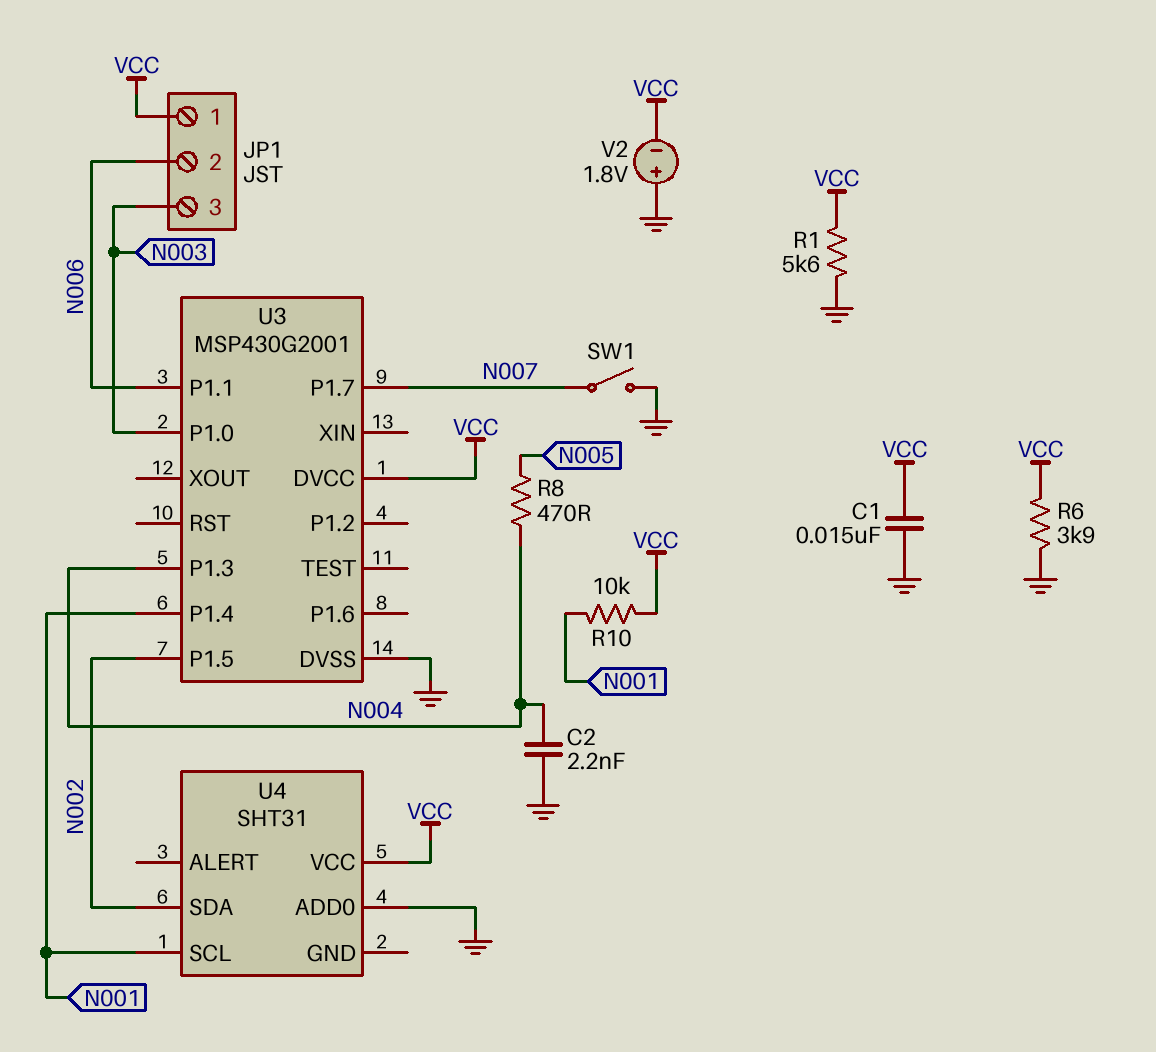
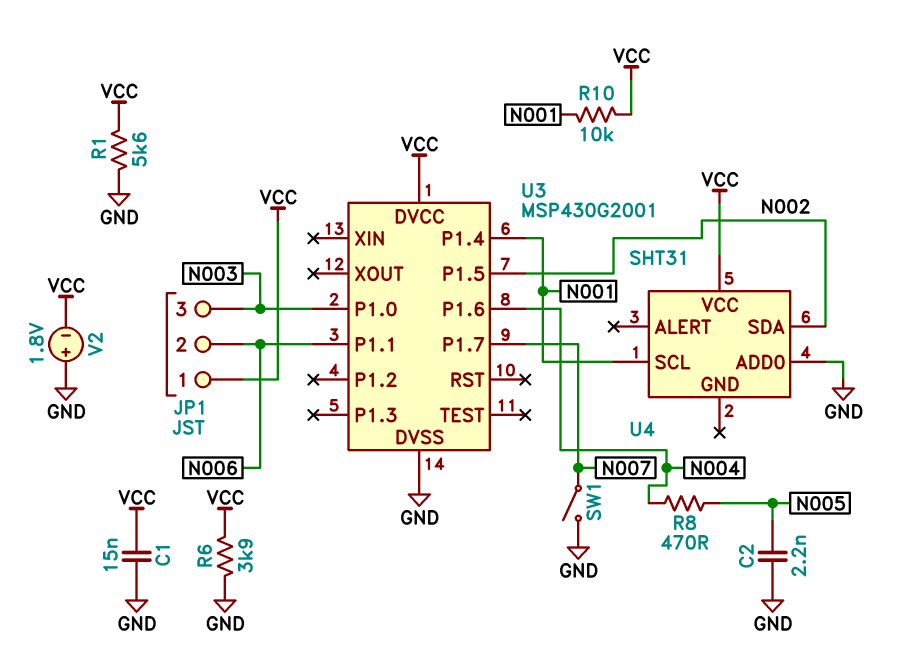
C2: 2.2nF (GND, N004) -> 2.2nF (GND, N005)
U3 pin P1.3: N004 -> none
U3 pin P1.6: none -> N004

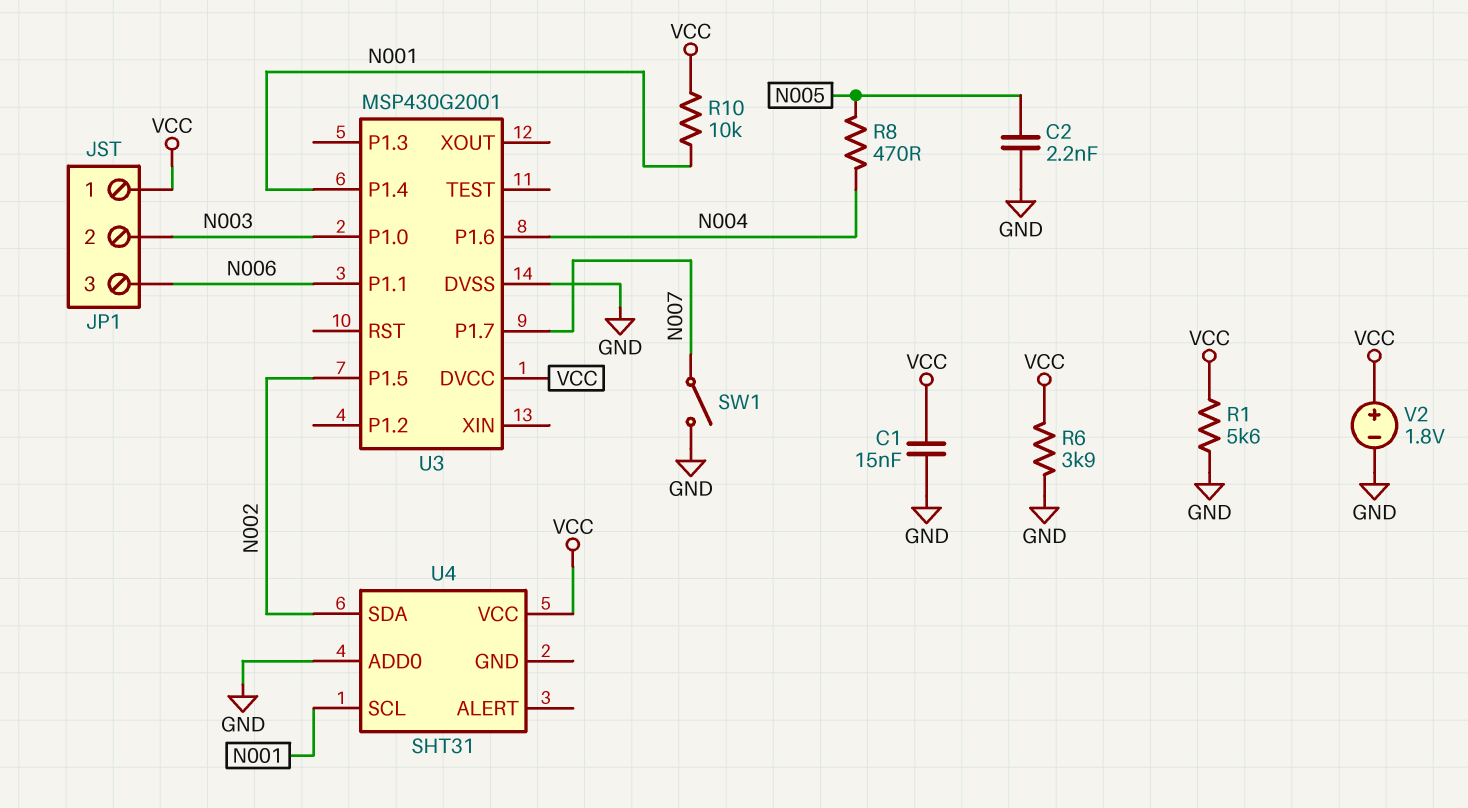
JP1 pin 2: N006 -> N003
JP1 pin 3: N003 -> N006
V2: 1.8V (plus GND, minus VCC) -> 1.8V (plus VCC, minus GND)

